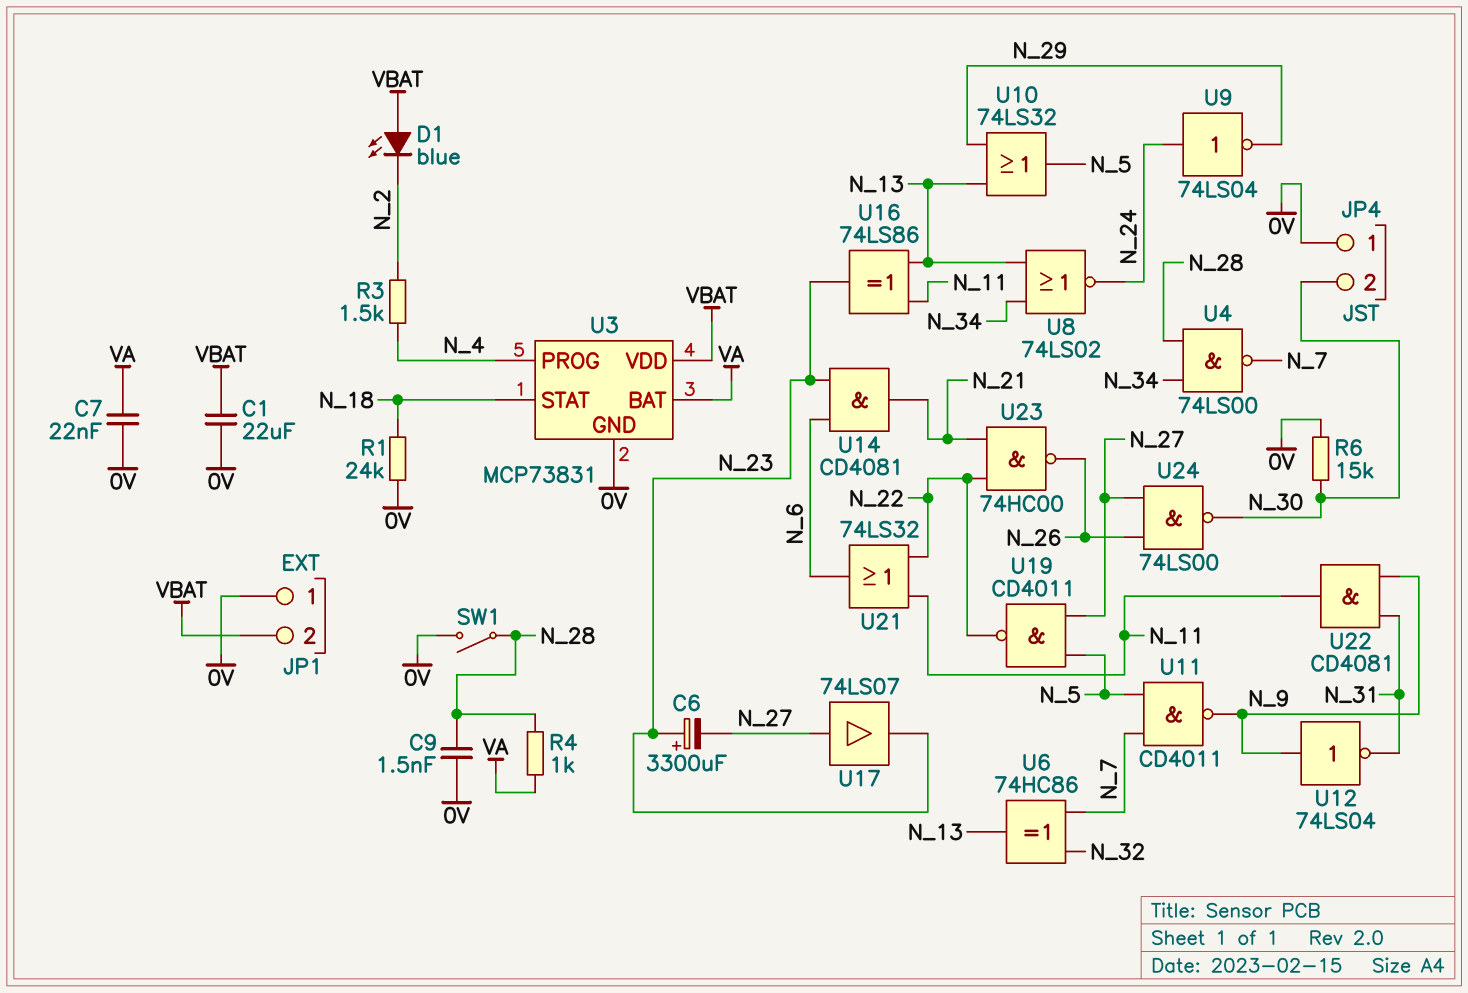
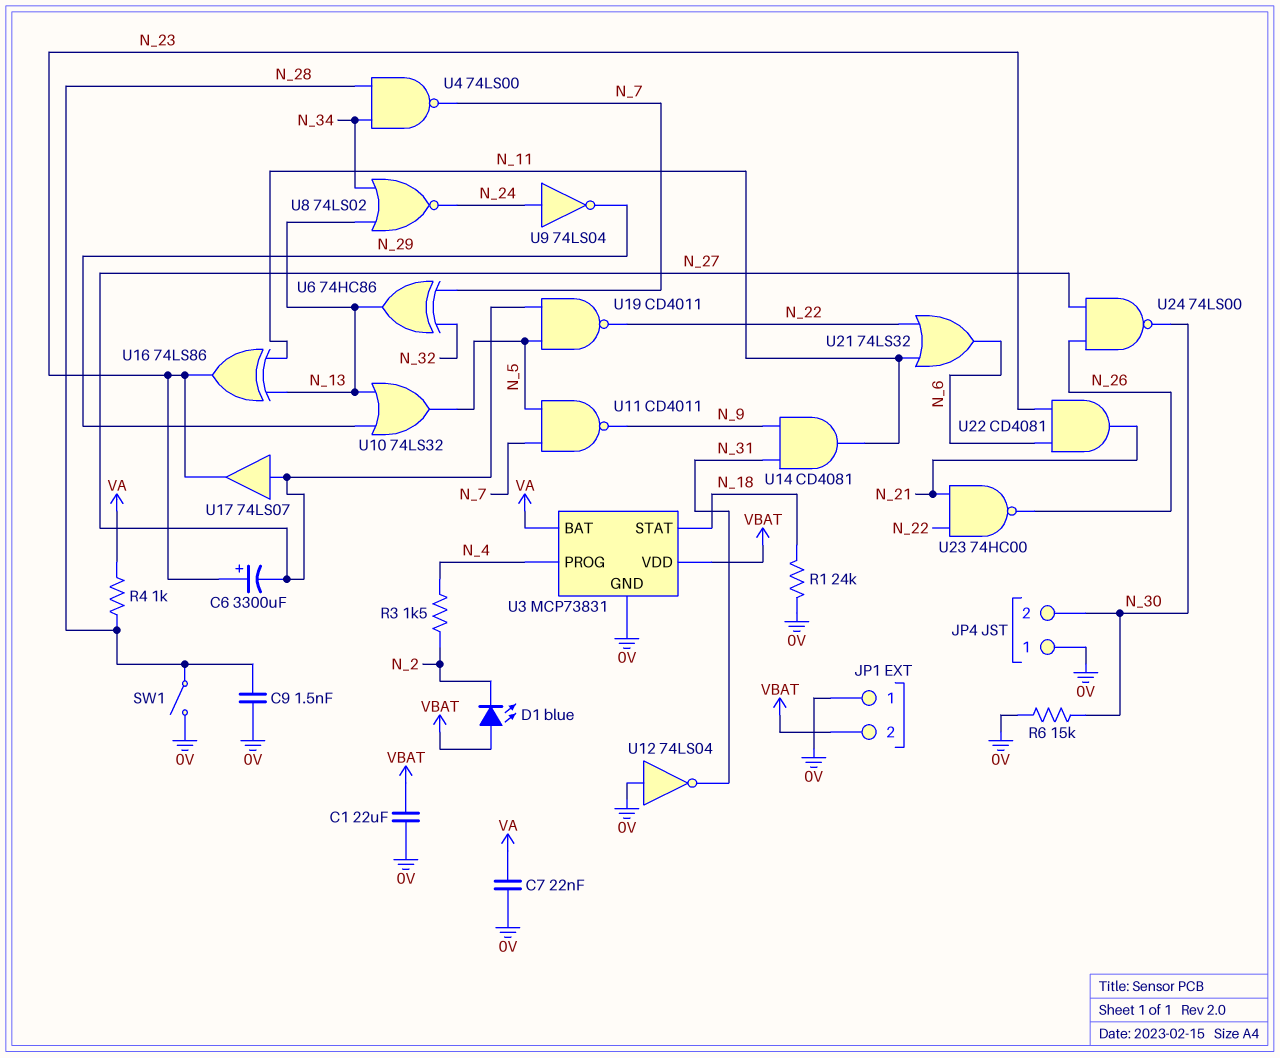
U12: NOT 74LS04 (in N_9, out N_31) -> NOT 74LS04 (in 0V, out N_31)
U14: AND CD4081 (in N_6, in N_23, out N_21) -> AND CD4081 (in N_9, in N_31, out N_11)
U22: AND CD4081 (in N_9, in N_31, out N_11) -> AND CD4081 (in N_6, in N_23, out N_21)

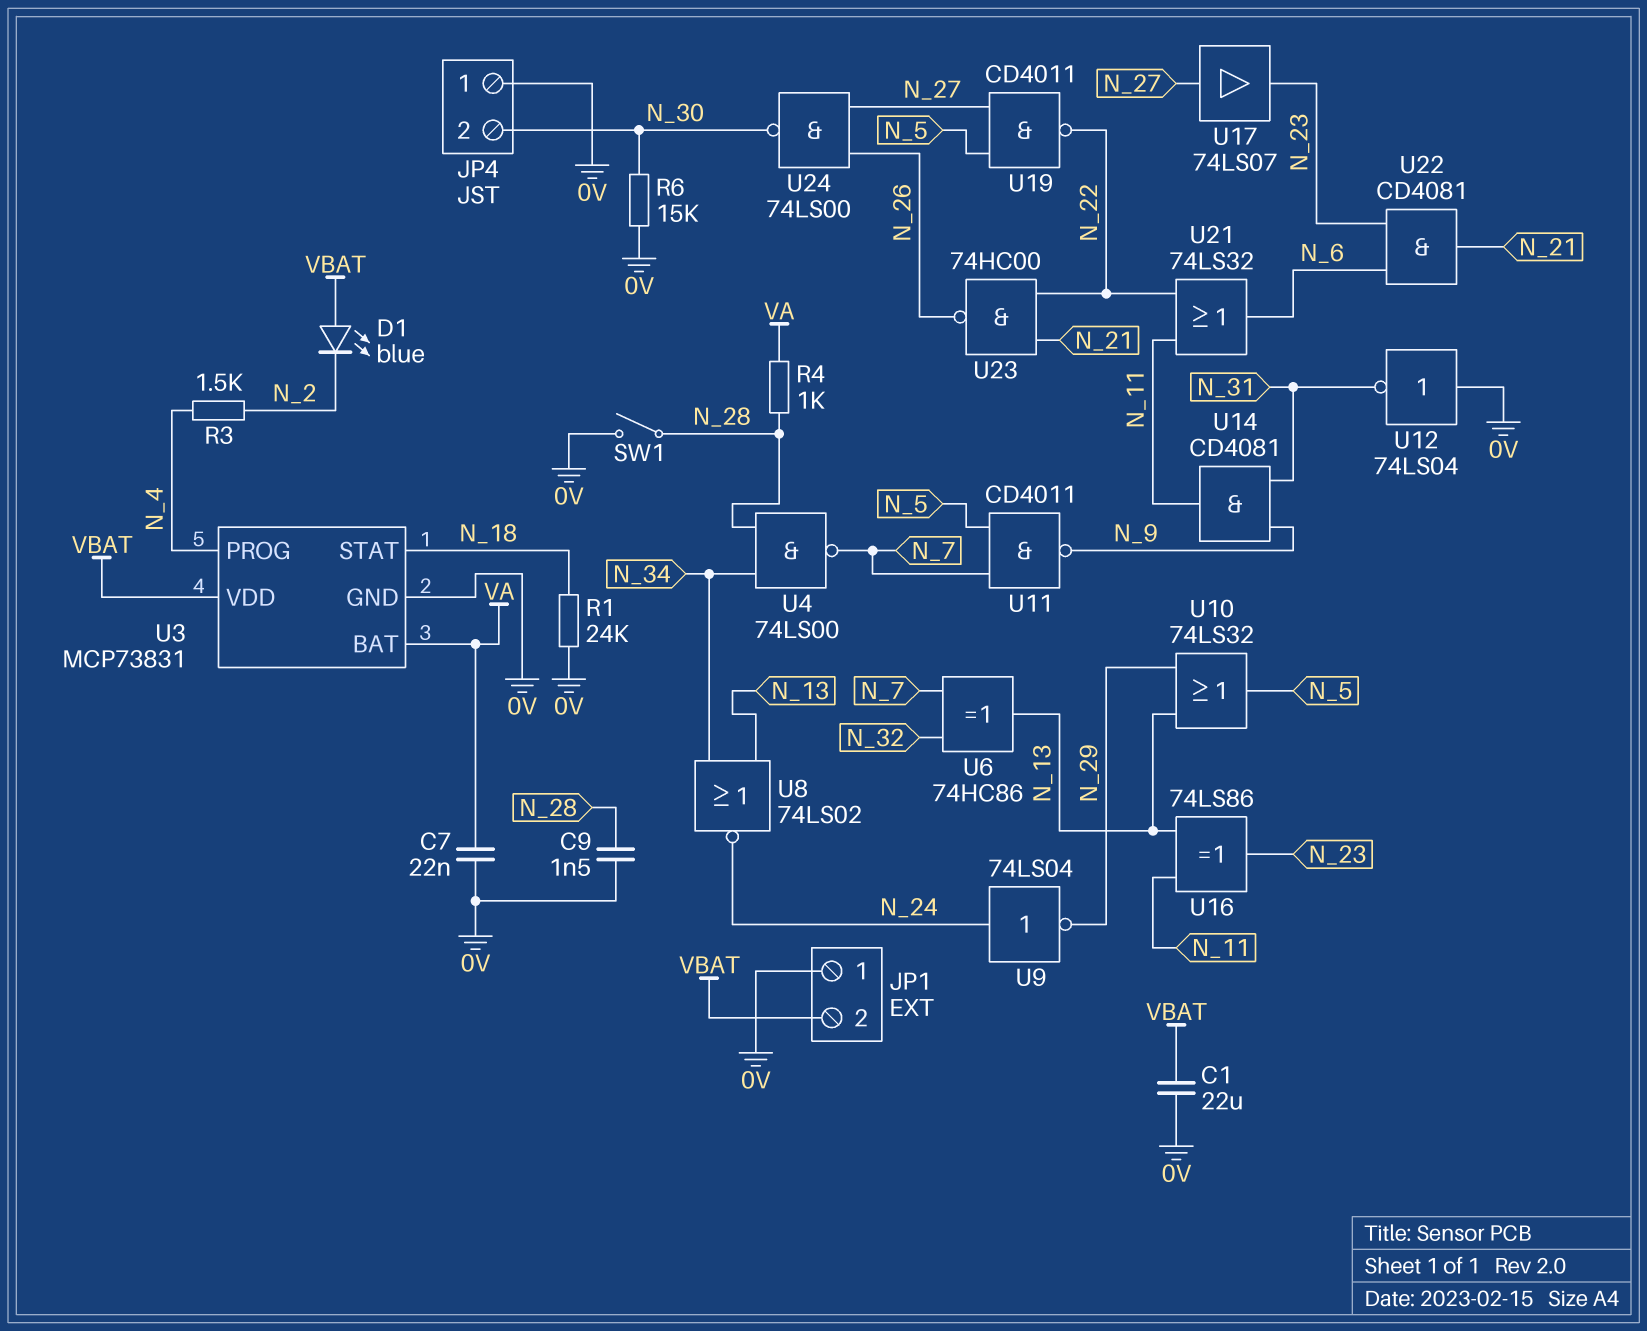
C6: 3300uF (plus N_23, minus N_27) -> none

